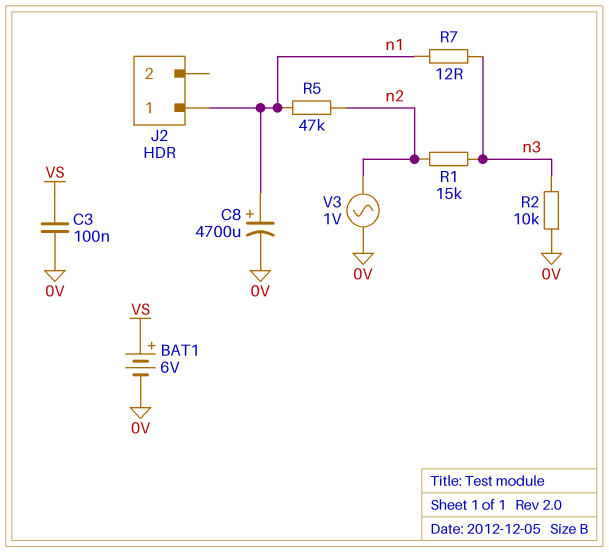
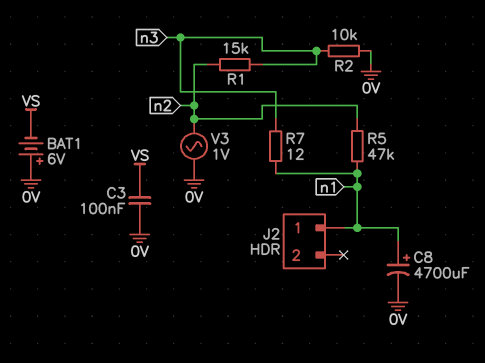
BAT1: 6V (plus VS, minus 0V) -> 6V (plus 0V, minus VS)

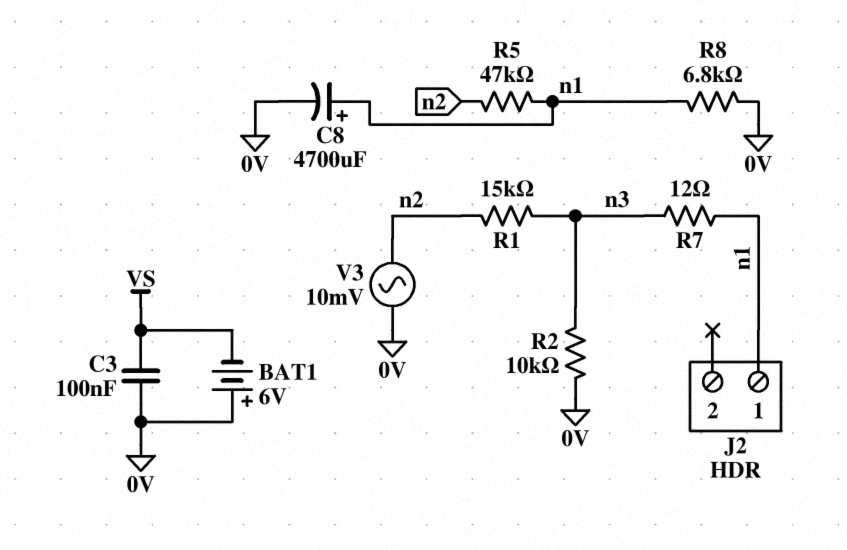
R8: none -> 6.8k (0V, n1)
V3: AC 1V (0V, n2) -> AC 10mV (0V, n2)

